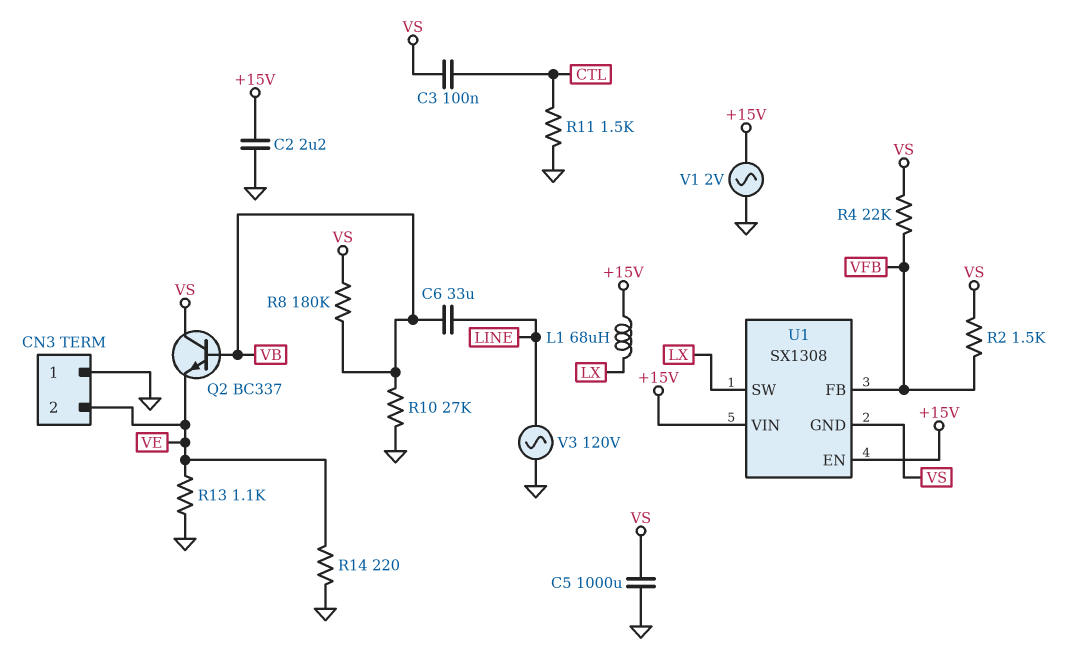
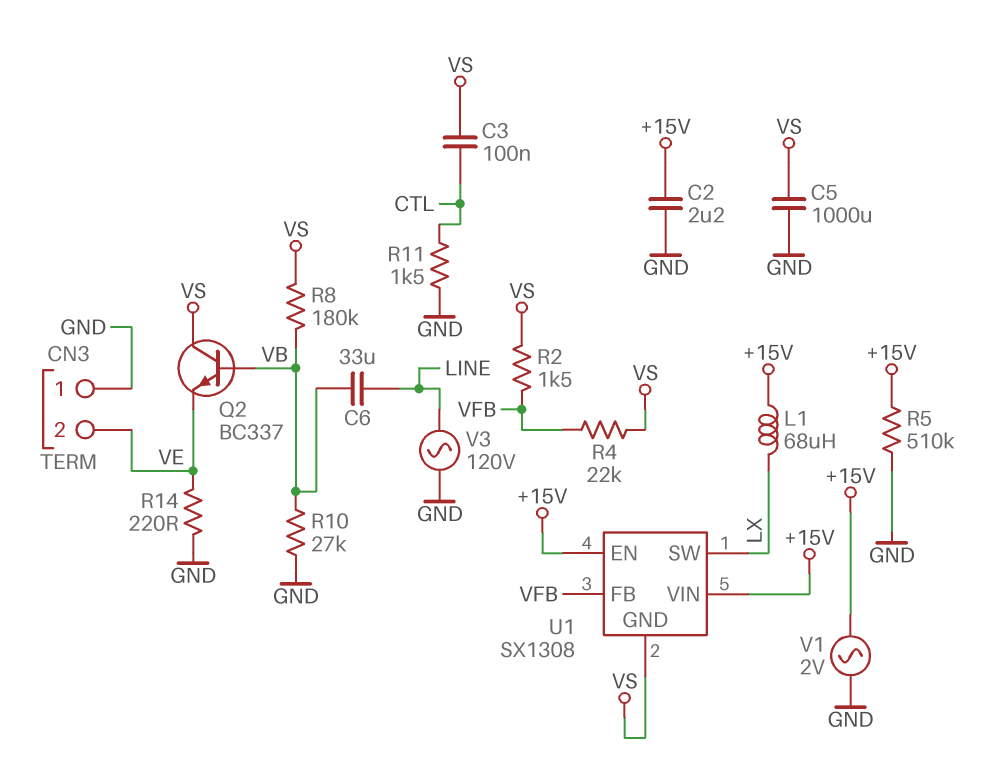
R5: none -> 510k (+15V, GND)
R13: 1.1k (GND, VE) -> none

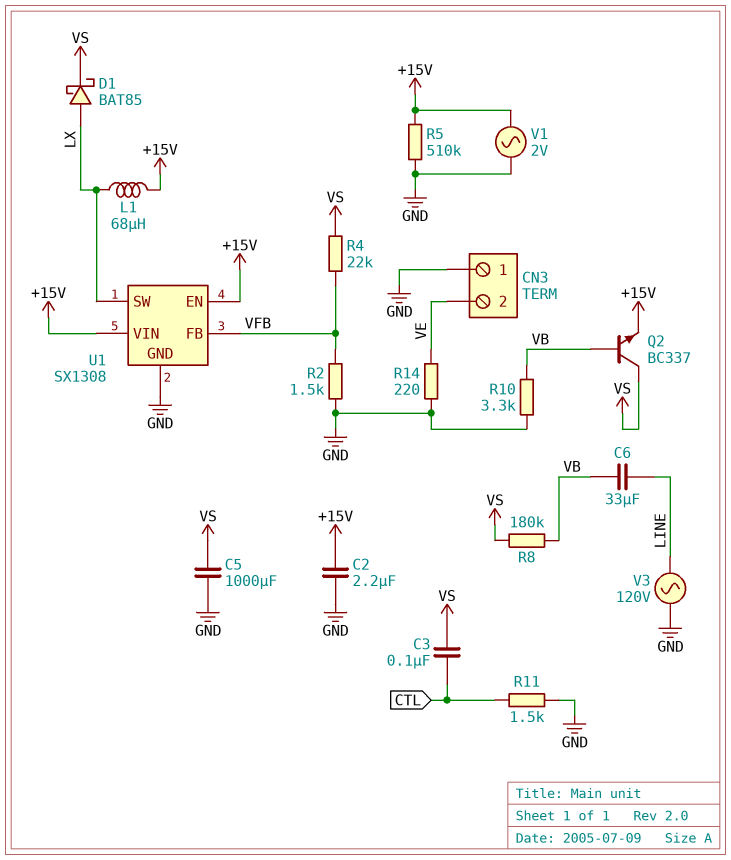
D1: none -> schottky BAT85 (A LX, K VS)
Q2: NPN BC337 (B VB, C VS, E VE) -> NPN BC337 (B VB, C VS, E +15V)
R2: 1.5k (VFB, VS) -> 1.5k (GND, VFB)
R10: 27k (GND, VB) -> 3.3k (GND, VB)
U1 pin GND: VS -> GND

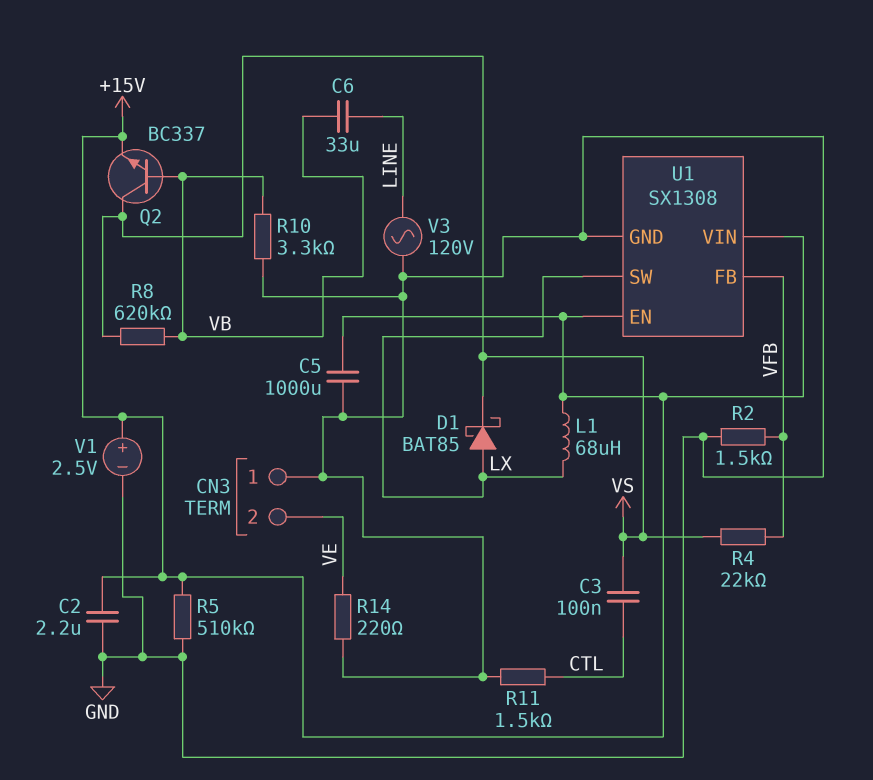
C5: 1000uF (GND, VS) -> 1000uF (+15V, GND)
R8: 180k (VB, VS) -> 620k (VB, VS)
V1: AC 2V (+15V, GND) -> 2.5V (plus +15V, minus GND)

